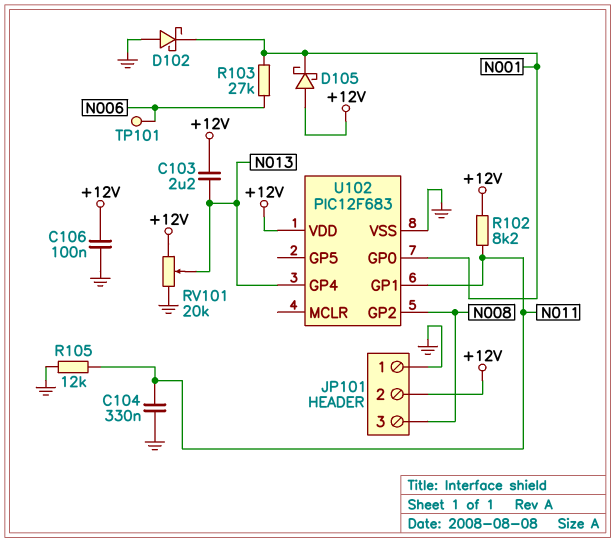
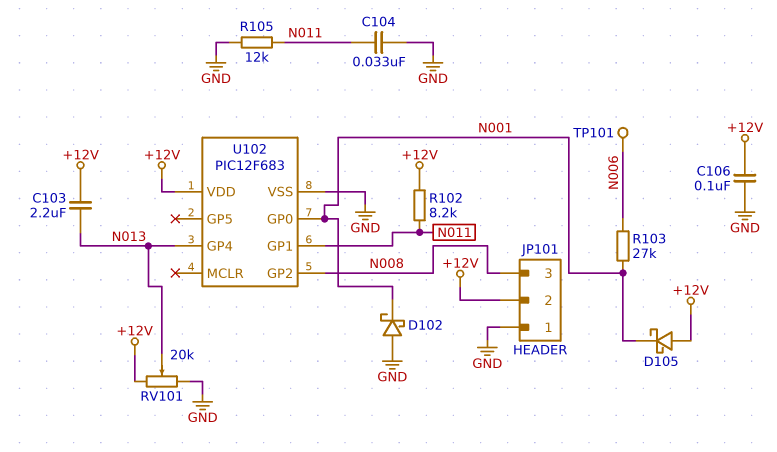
C104: 330nF (GND, N011) -> 33nF (GND, N011)

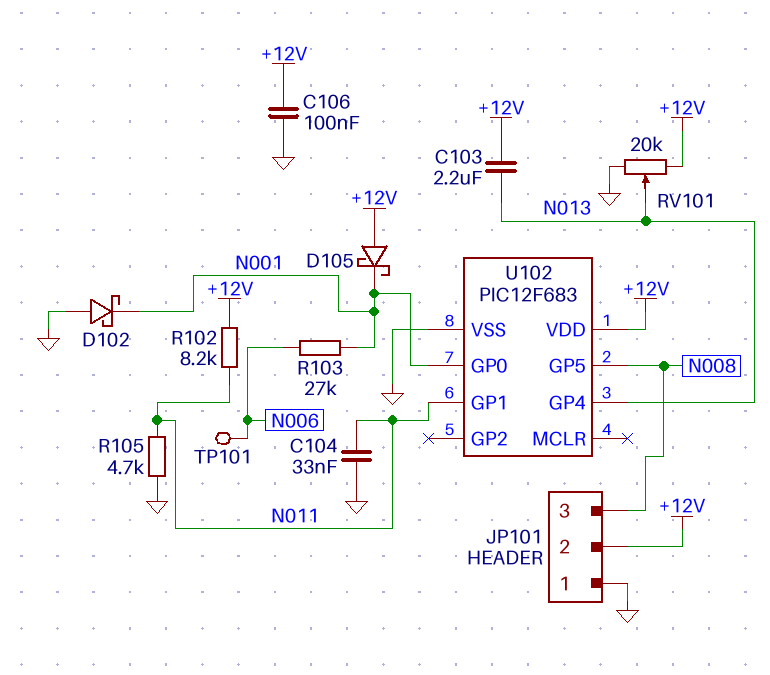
R105: 12k (GND, N011) -> 4.7k (GND, N011)
U102 pin GP2: N008 -> none
U102 pin GP5: none -> N008

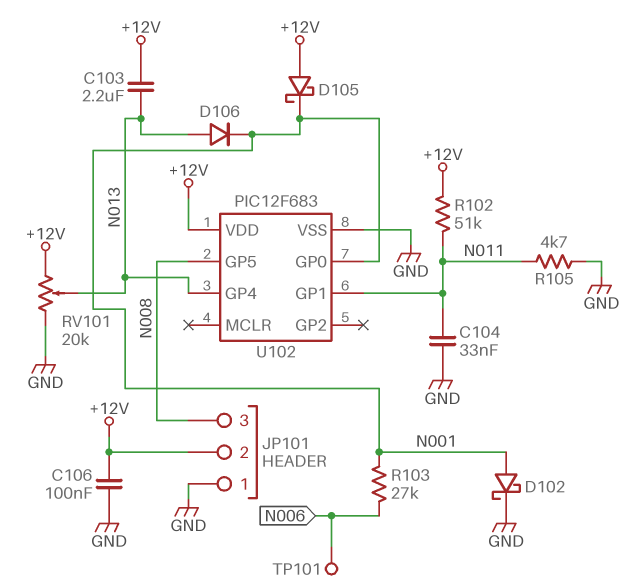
D102: schottky (A GND, K N001) -> schottky (A N001, K GND)
D106: none -> diode (A N013, K N001)
R102: 8.2k (+12V, N011) -> 51k (+12V, N011)

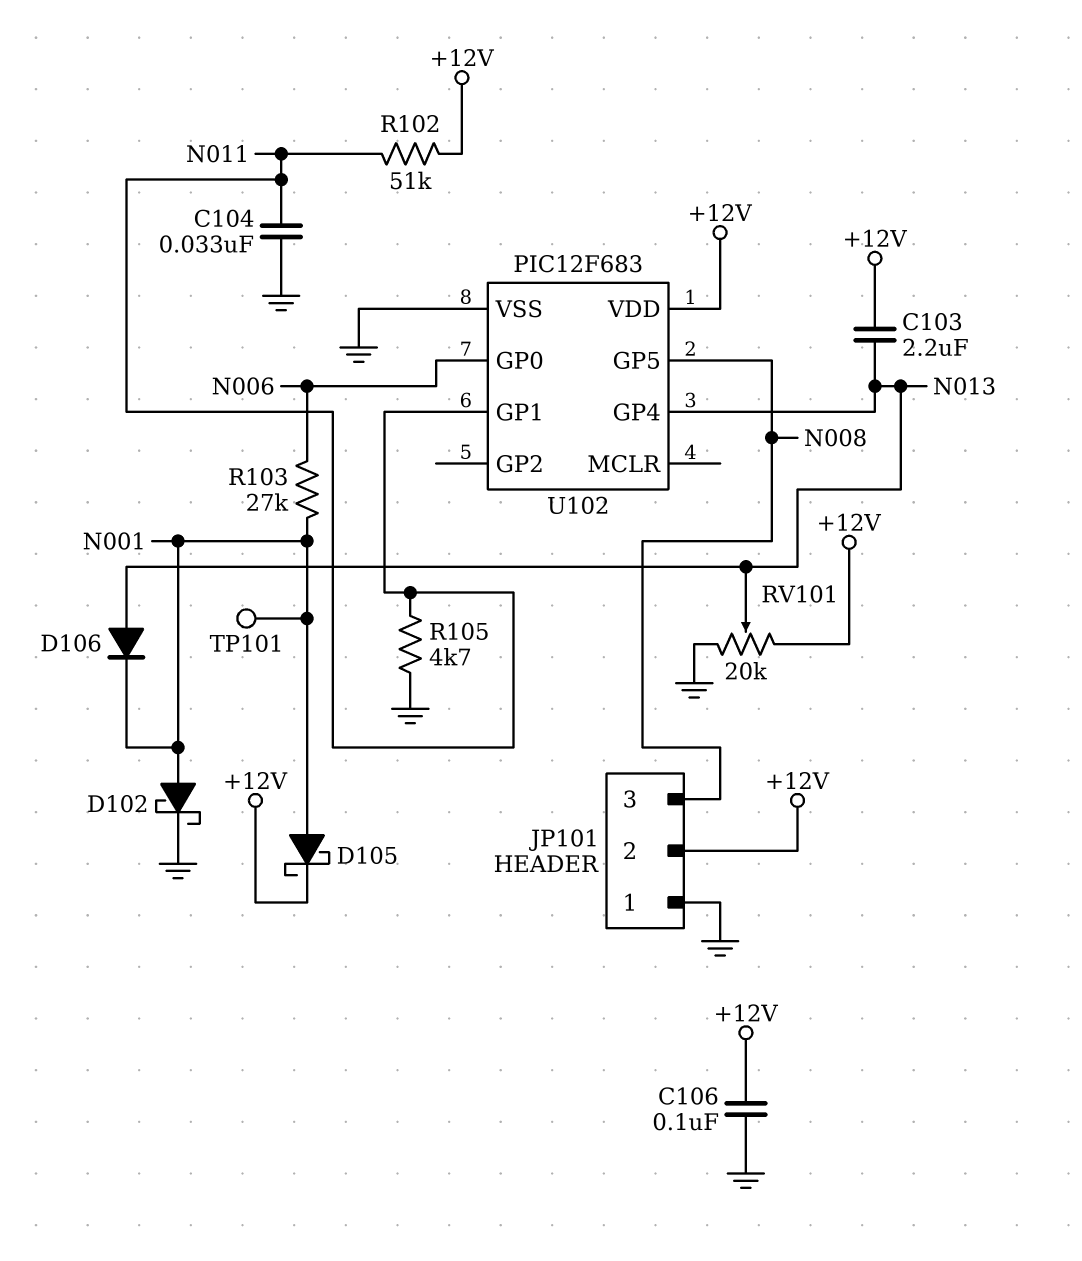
D105: schottky (A +12V, K N001) -> schottky (A N001, K +12V)
TP101: test point (N006) -> test point (N001)
U102 pin GP0: N001 -> N006

